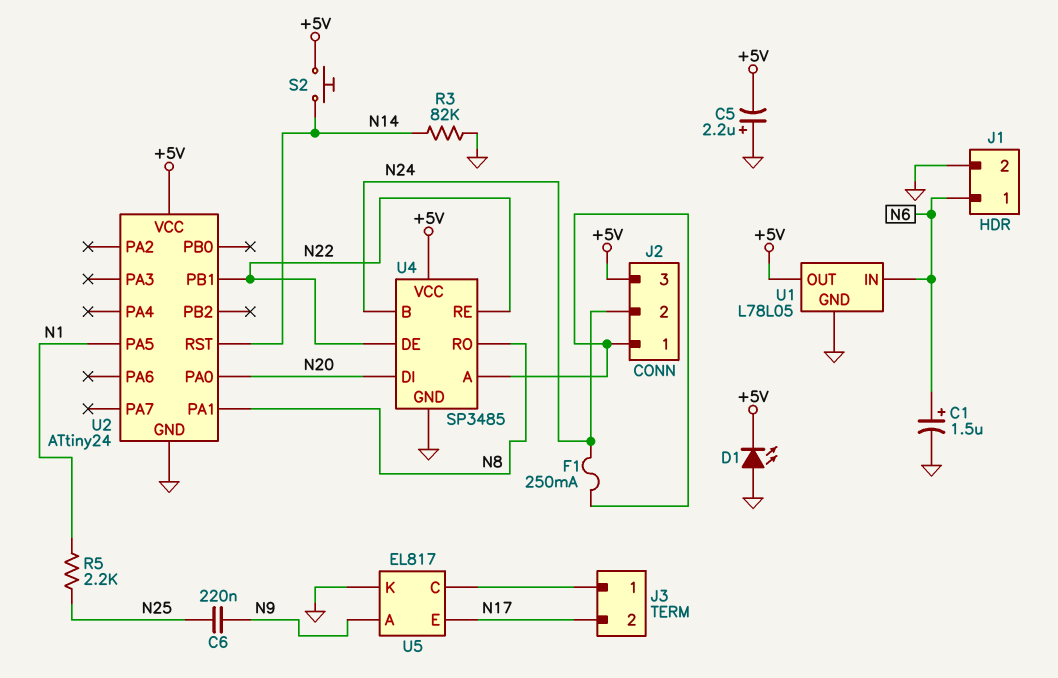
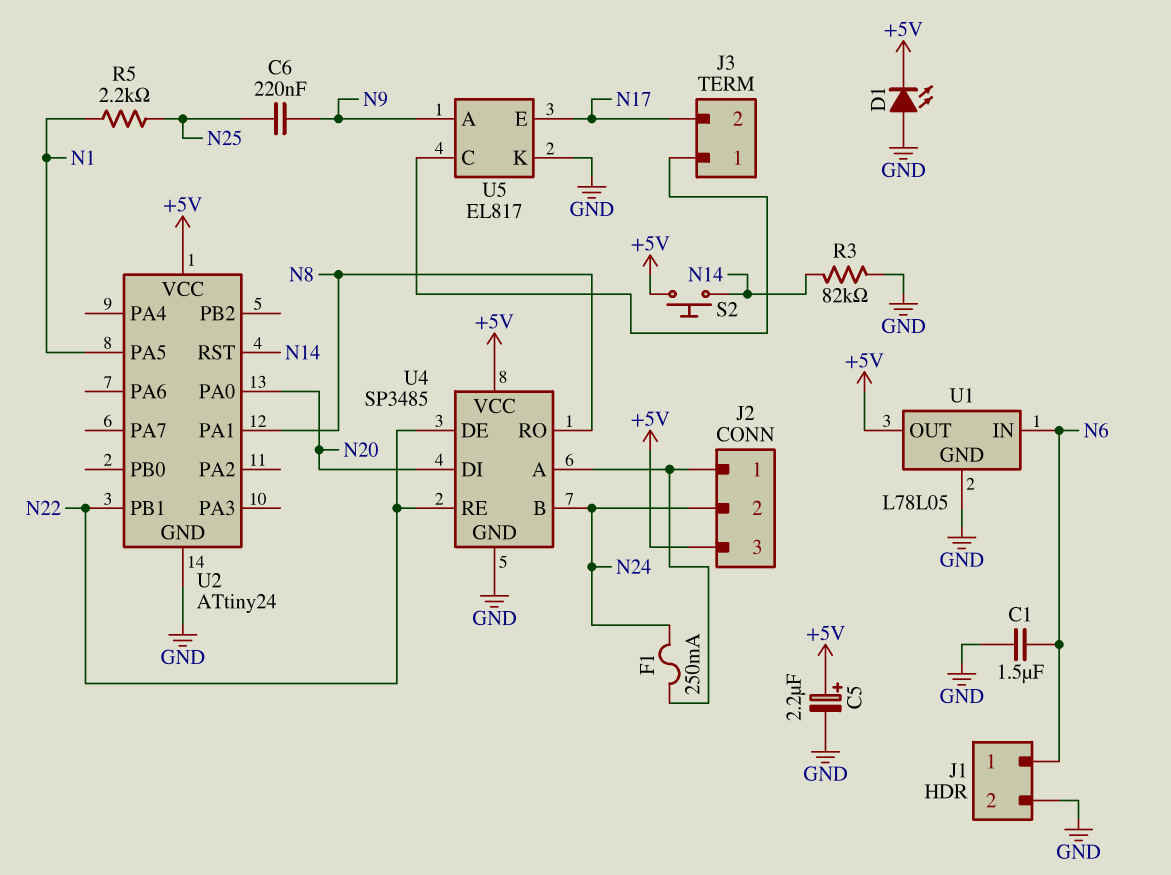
C1: 1.5uF (plus N6, minus GND) -> 1.5uF (GND, N6)
C5: 2.2uF (plus GND, minus +5V) -> 2.2uF (plus +5V, minus GND)

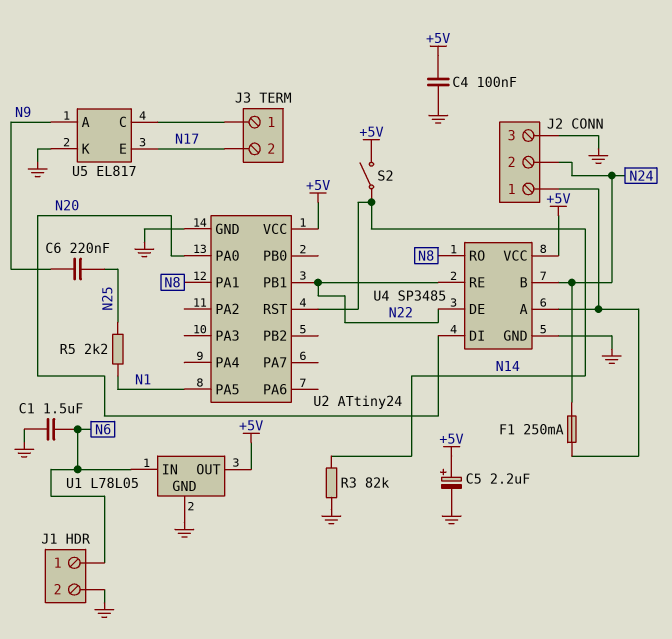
C4: none -> 100nF (+5V, GND)
D1: LED (A GND, K +5V) -> none
J2 pin 3: +5V -> GND
S2: button (+5V, N14) -> switch (+5V, N14)

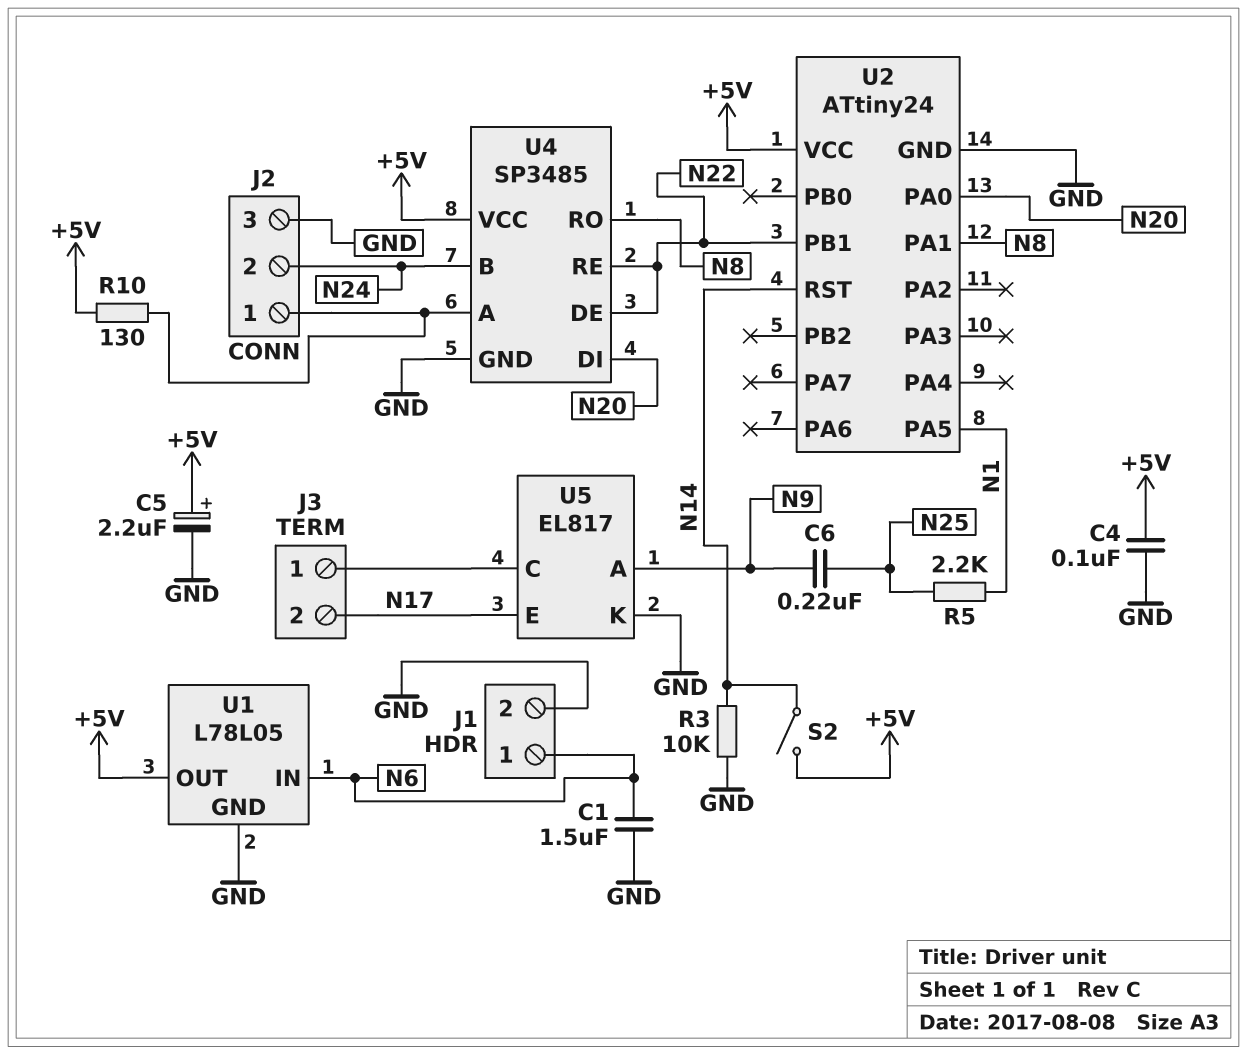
F1: 250mA (J2/1, N24) -> none
R3: 82k (GND, N14) -> 10k (GND, N14)
R10: none -> 130 (+5V, J2/1)

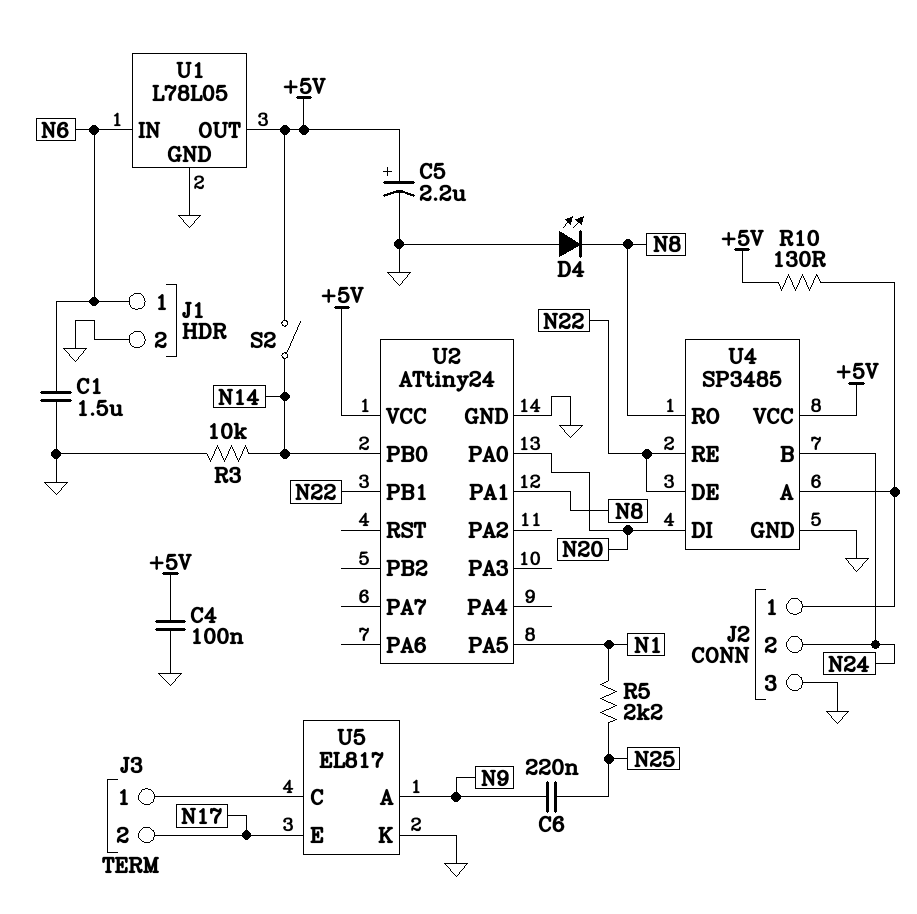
D4: none -> LED (A GND, K N8)
U2 pin PB0: none -> N14
U2 pin RST: N14 -> none

